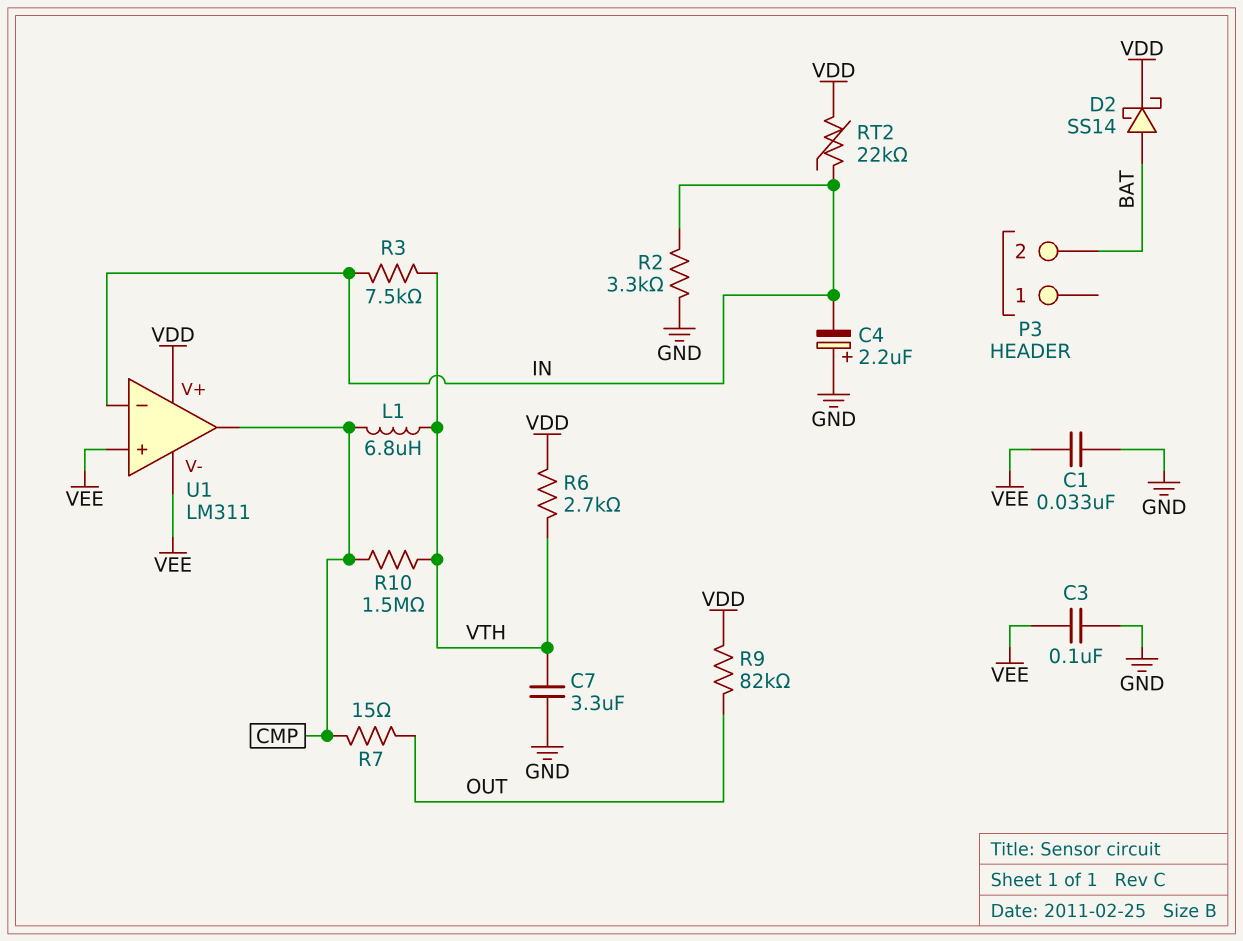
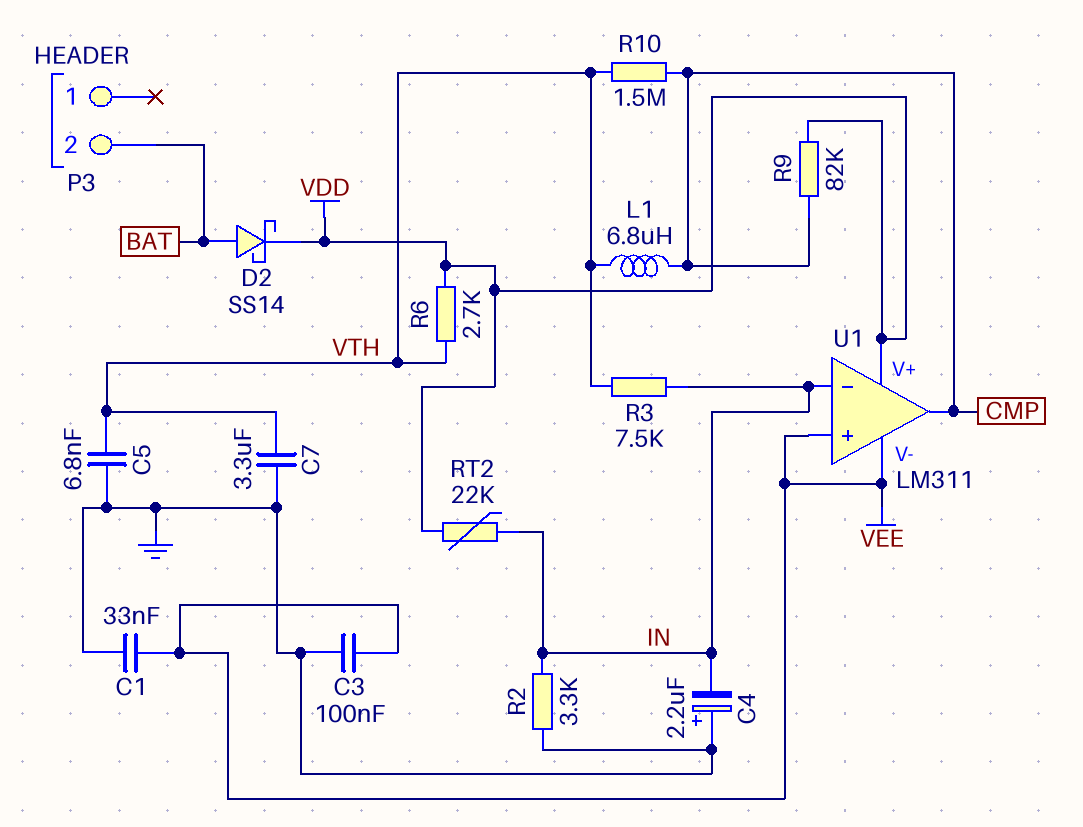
C5: none -> 6.8nF (GND, VTH)
R7: 15 (CMP, OUT) -> none
R9: 82k (OUT, VDD) -> 82k (CMP, VDD)

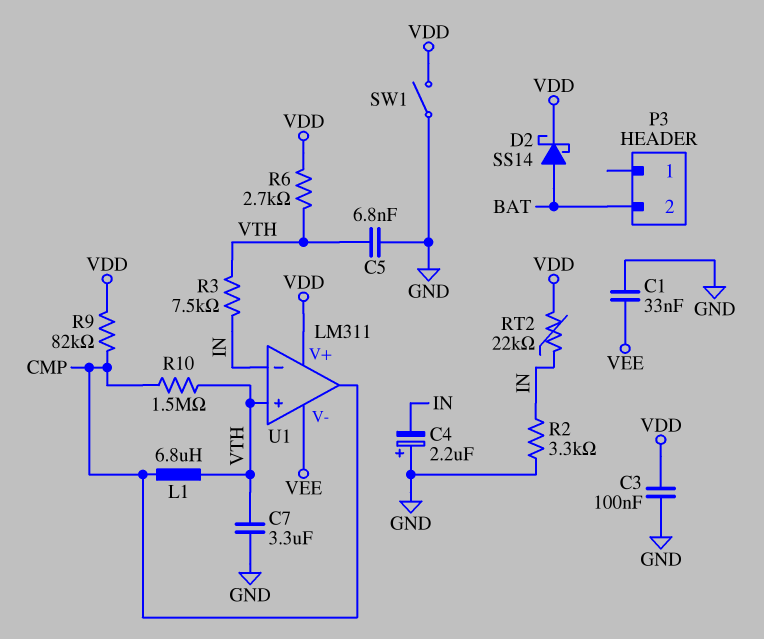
C3: 100nF (GND, VEE) -> 100nF (GND, VDD)
SW1: none -> switch (GND, VDD)
U1 pin in+: VEE -> VTH

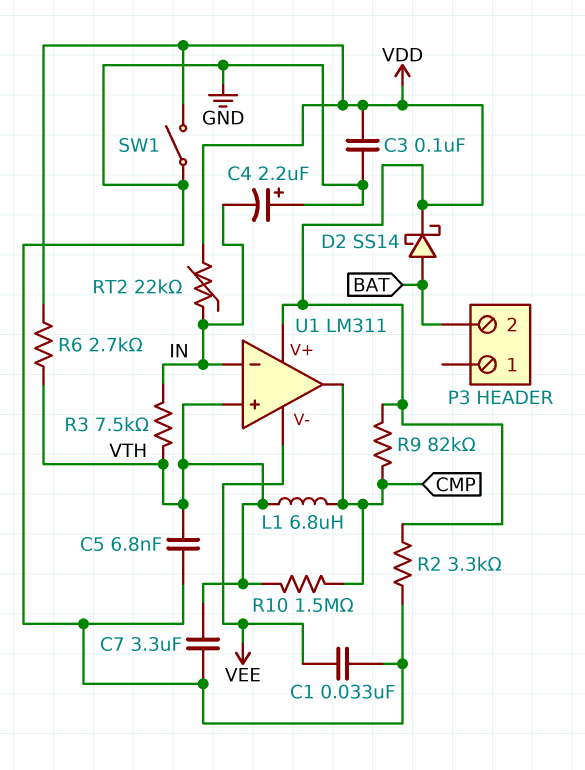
R2: 3.3k (GND, IN) -> 3.3k (GND, VDD)

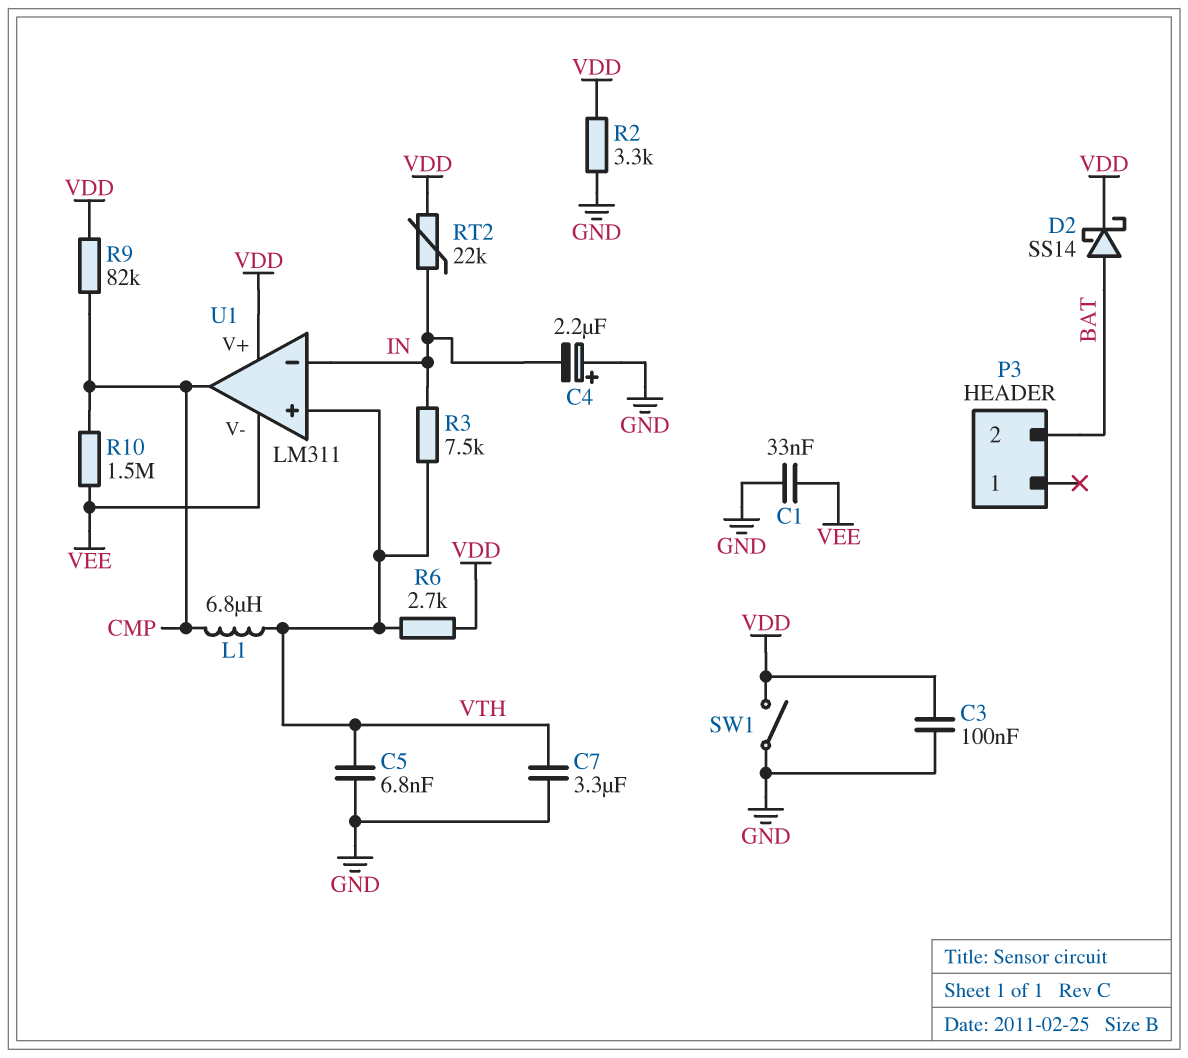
R10: 1.5M (CMP, VTH) -> 1.5M (CMP, VEE)

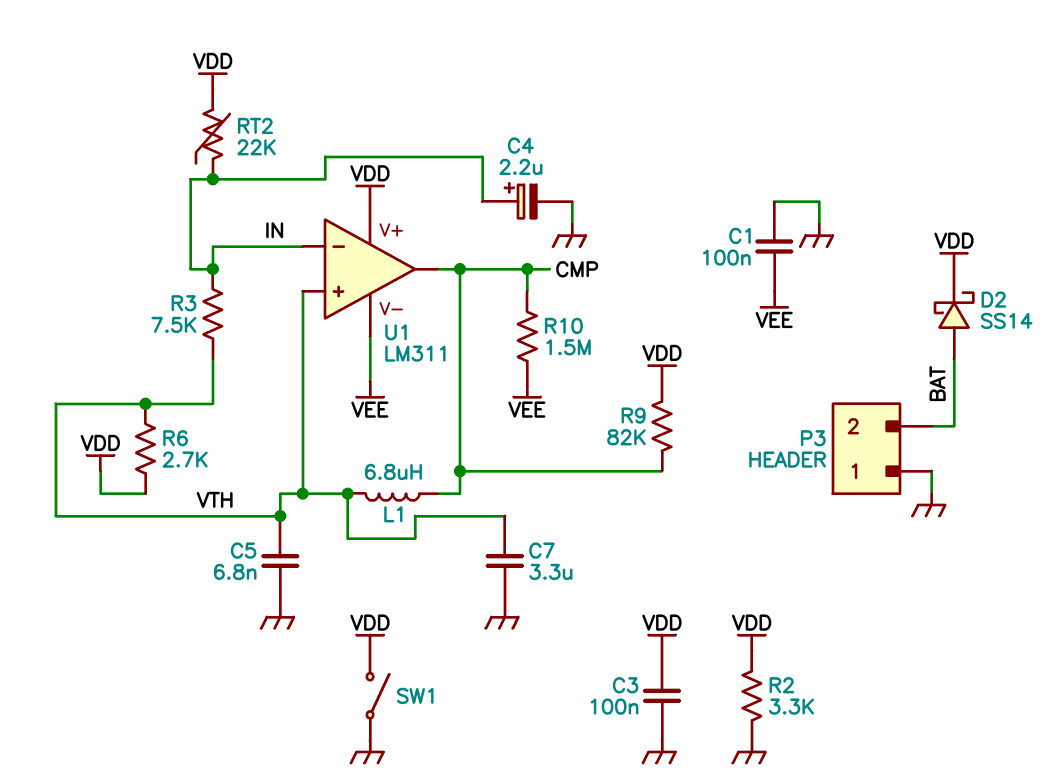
C1: 33nF (GND, VEE) -> 100nF (GND, VEE)
C4: 2.2uF (plus GND, minus IN) -> 2.2uF (plus IN, minus GND)
P3 pin 1: none -> GND

